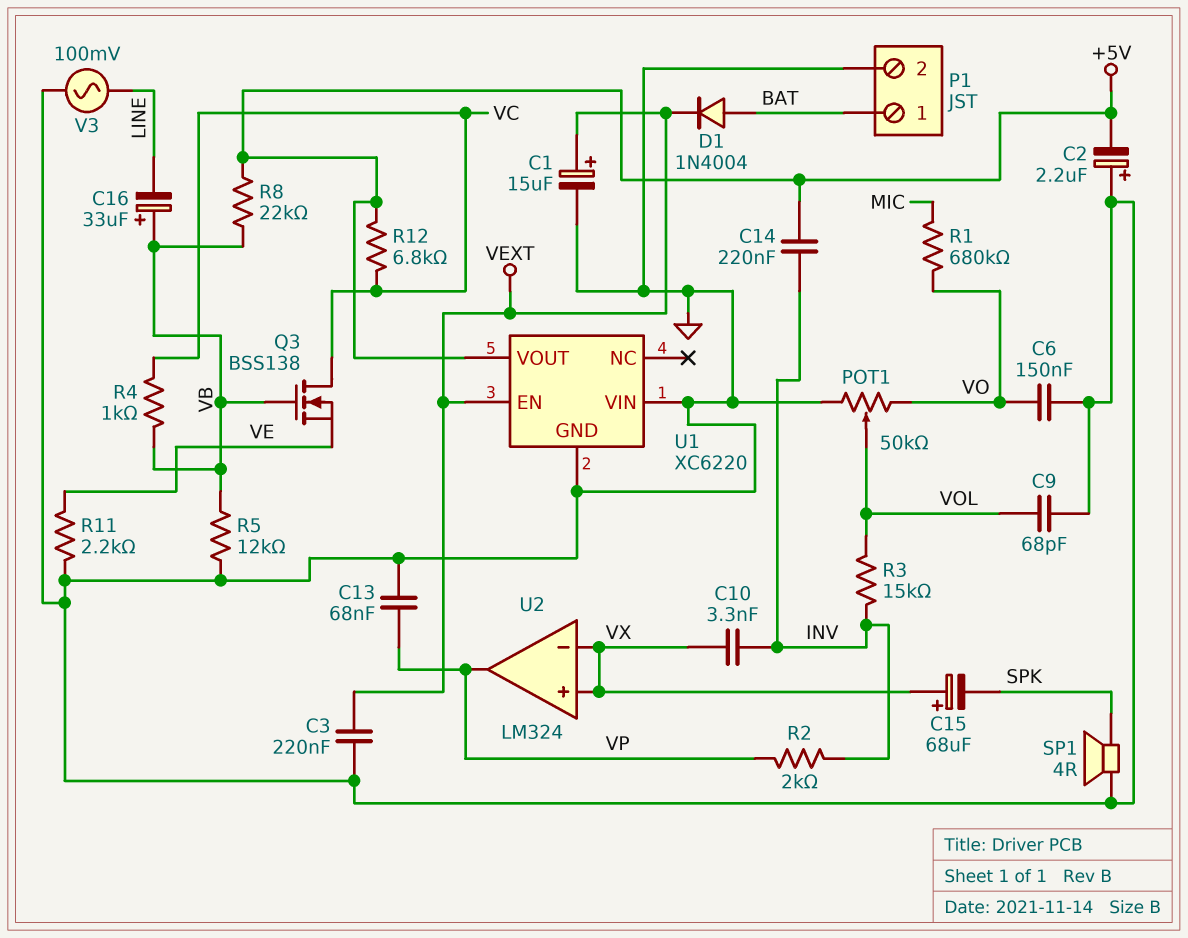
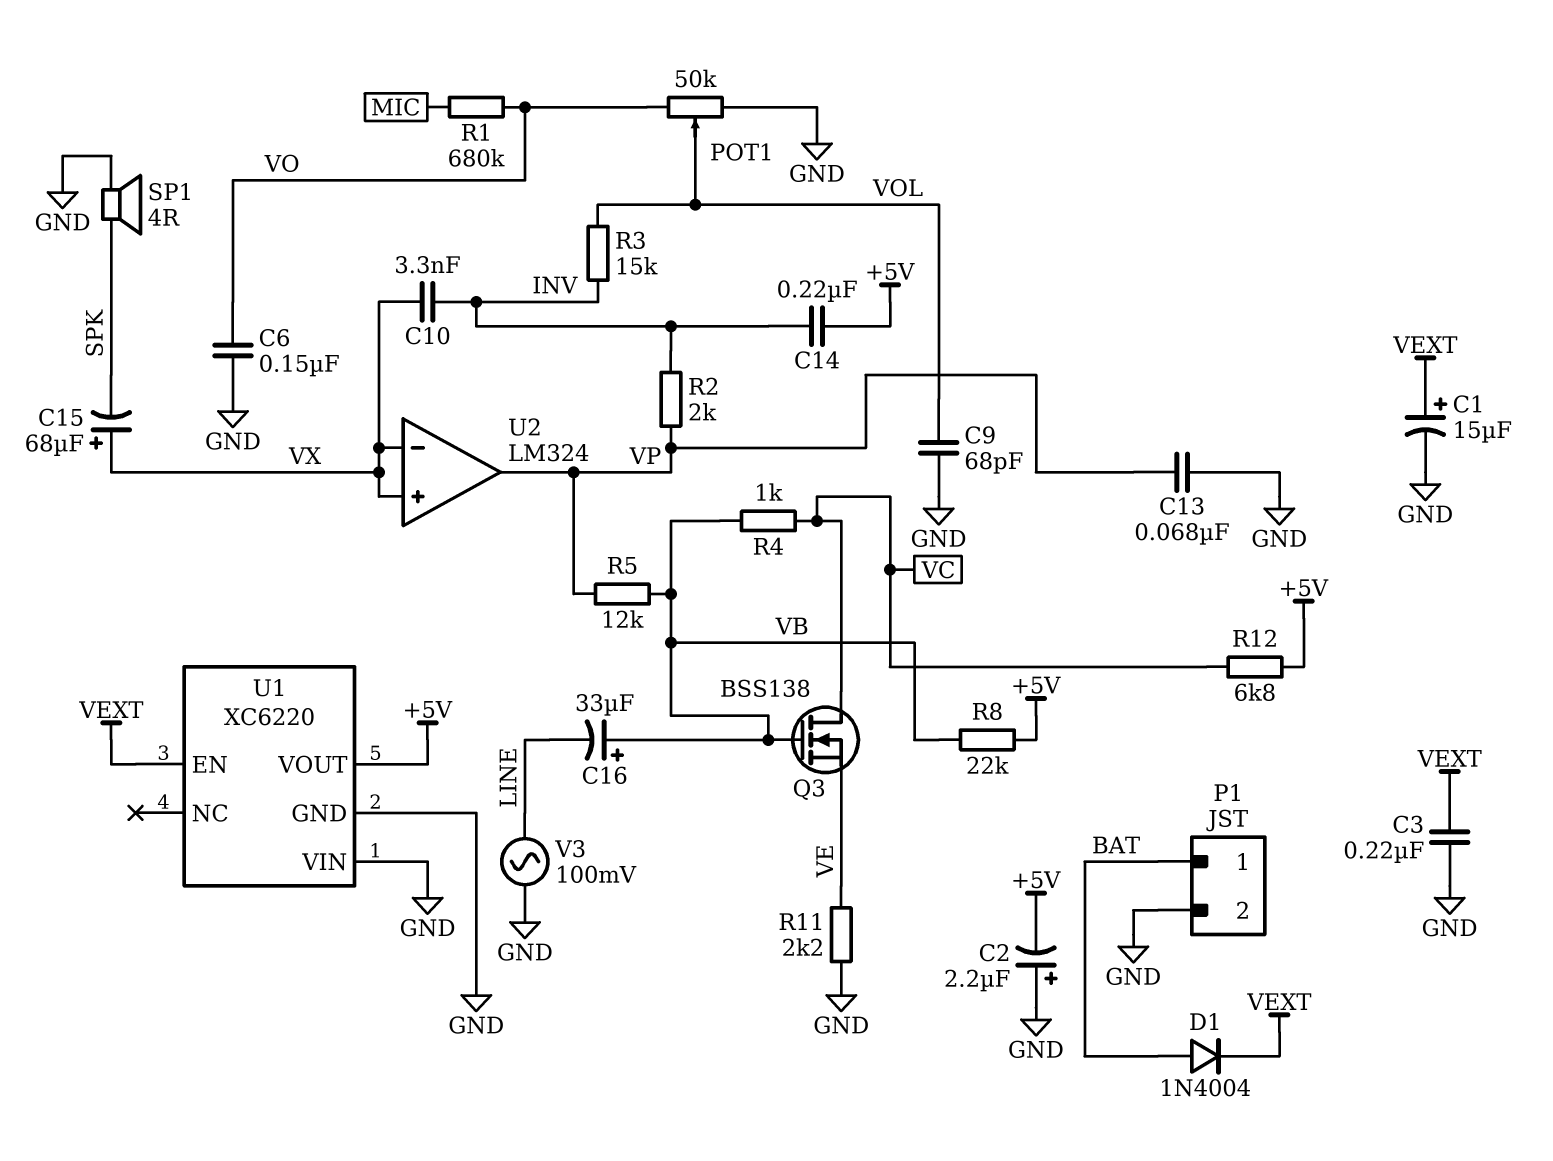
R5: 12k (GND, VB) -> 12k (VB, VP)

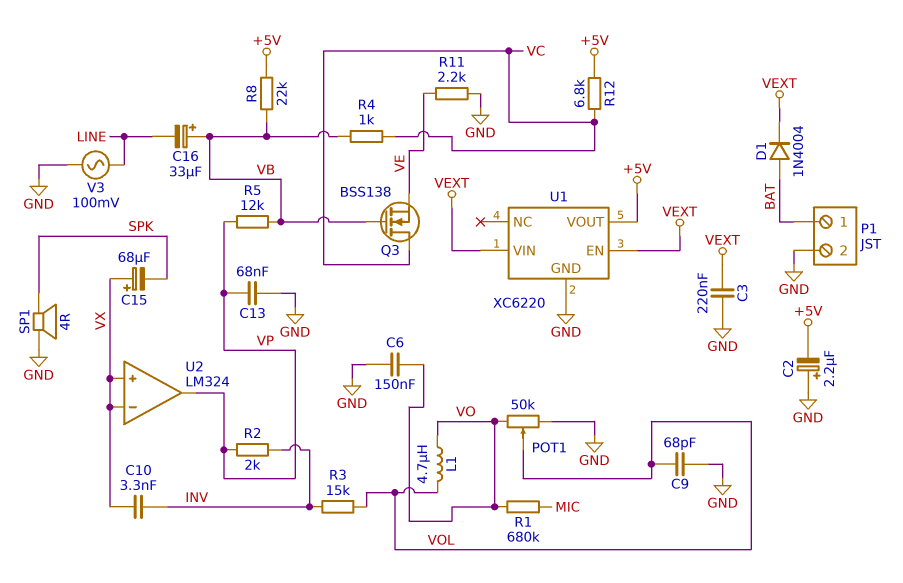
C1: 15uF (plus VEXT, minus GND) -> none
C14: 220nF (+5V, INV) -> none
L1: none -> 4.7uH (VO, VOL)
U1 pin VIN: GND -> VEXT

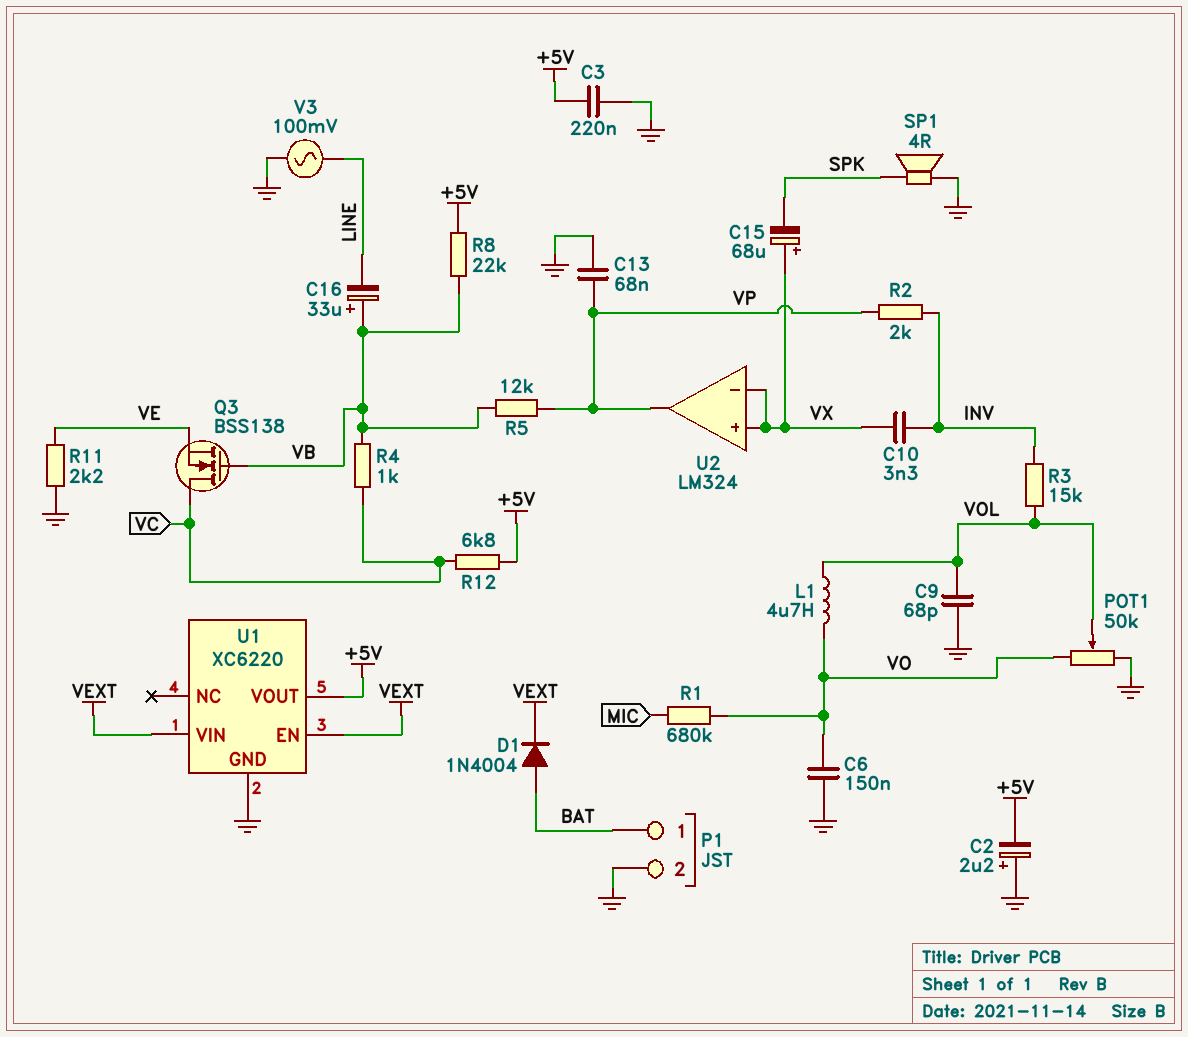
C3: 220nF (GND, VEXT) -> 220nF (+5V, GND)

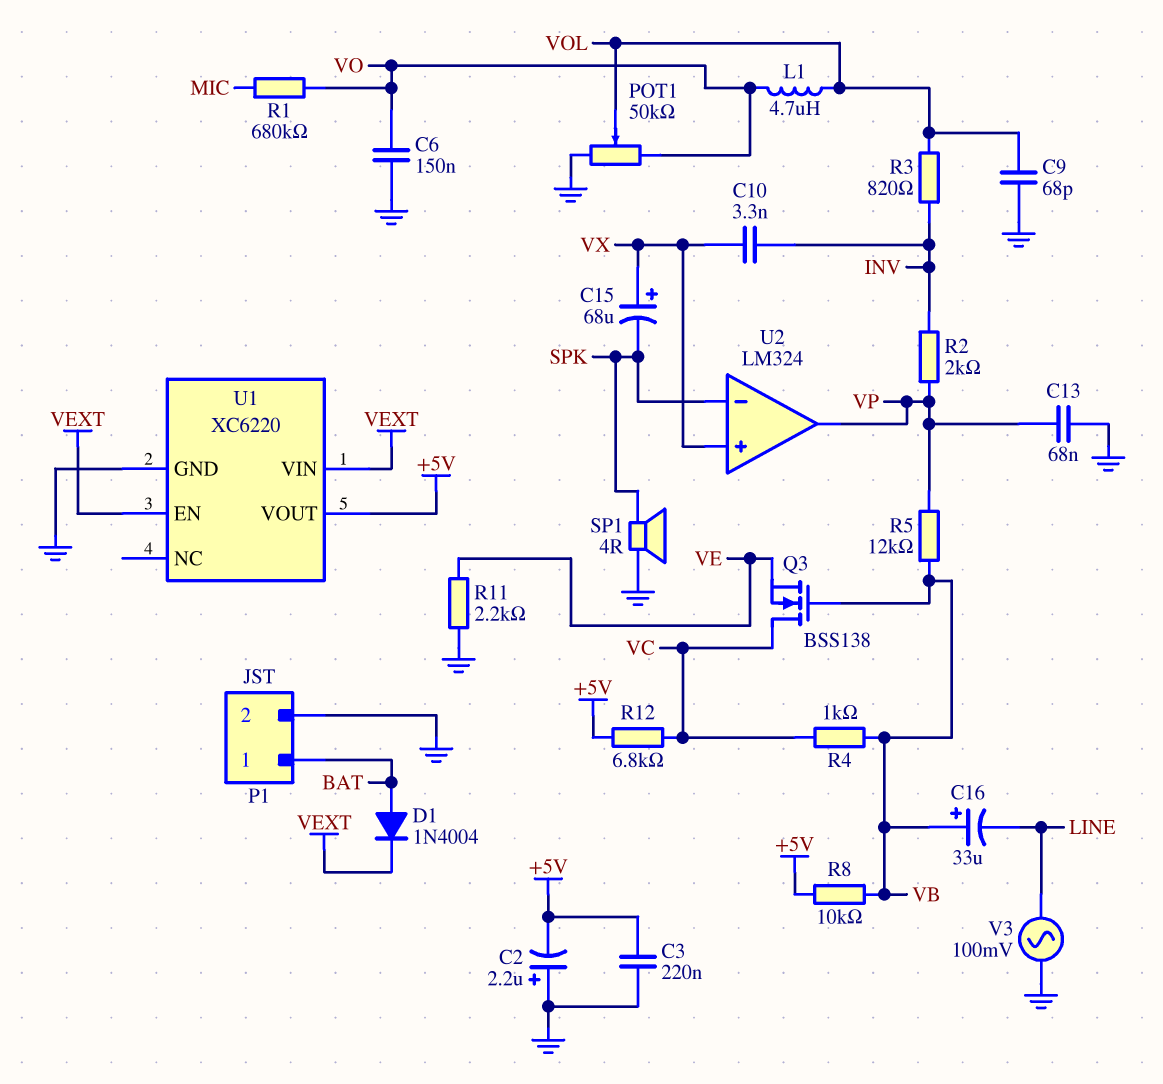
R3: 15k (INV, VOL) -> 820 (INV, VOL)
R8: 22k (+5V, VB) -> 10k (+5V, VB)
U2 pin in-: VX -> SPK

